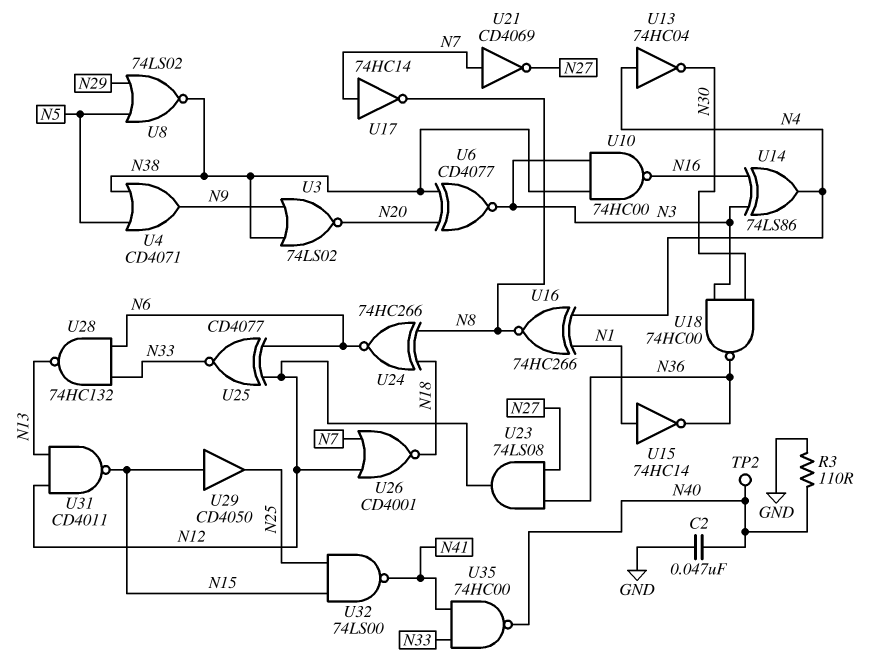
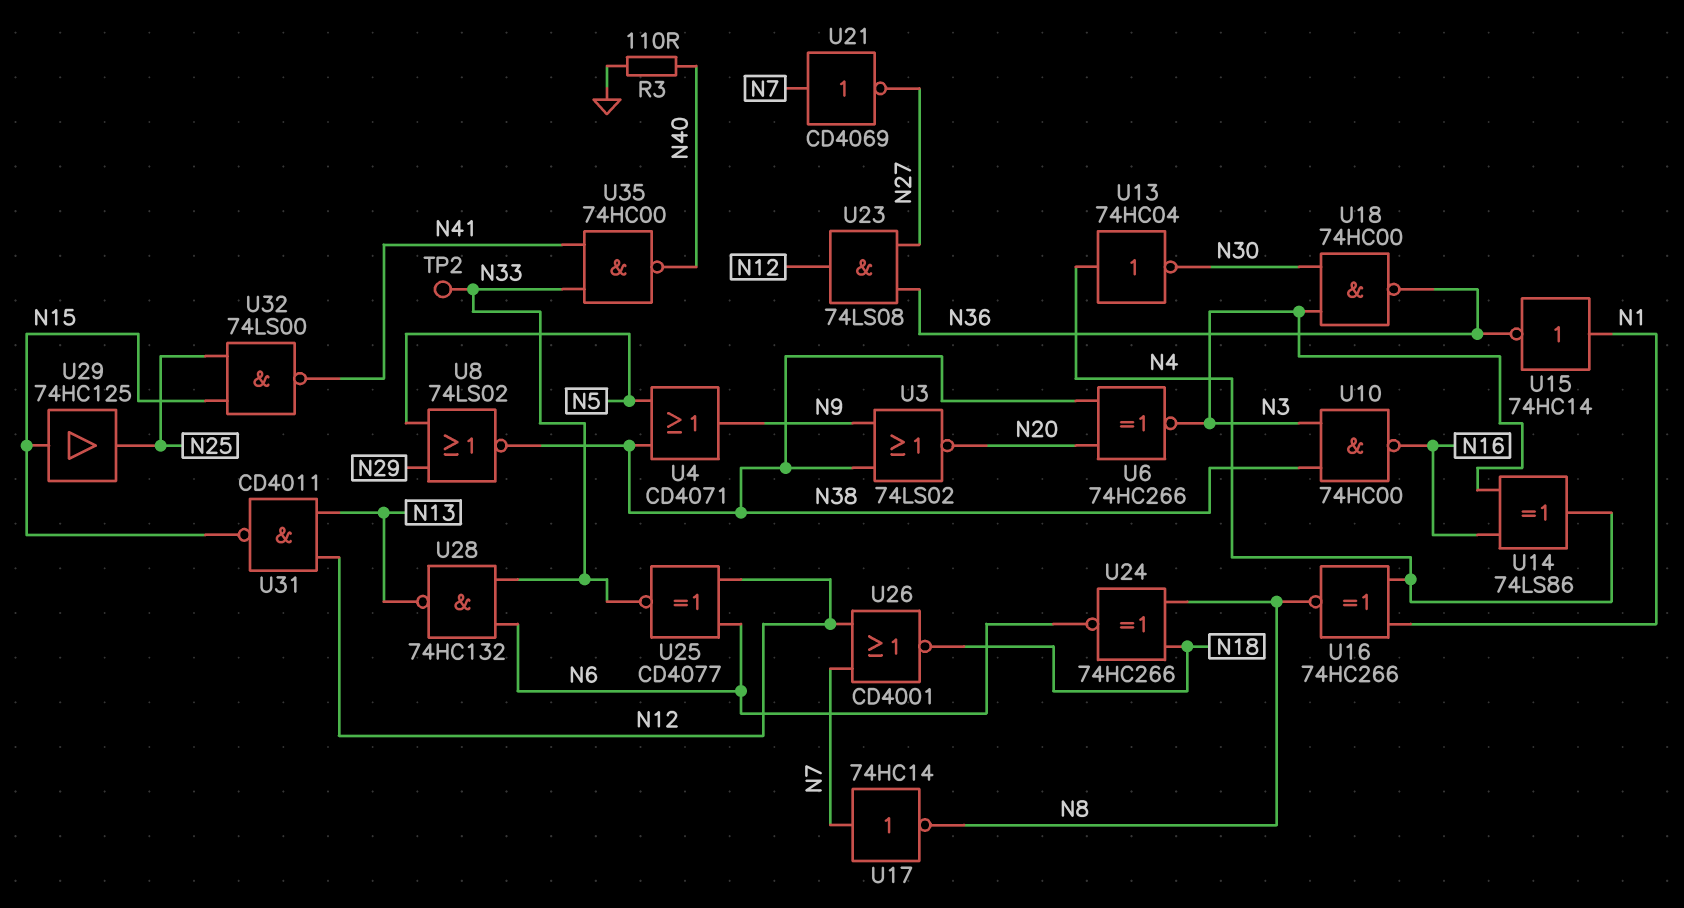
C2: 47nF (GND, N40) -> none
TP2: test point (N40) -> test point (N33)
U6: XNOR CD4077 (in N20, in N38, out N3) -> XNOR 74HC266 (in N20, in N38, out N3)
U29: buffer CD4050 (in N15, out N25) -> buffer 74HC125 (in N15, out N25)

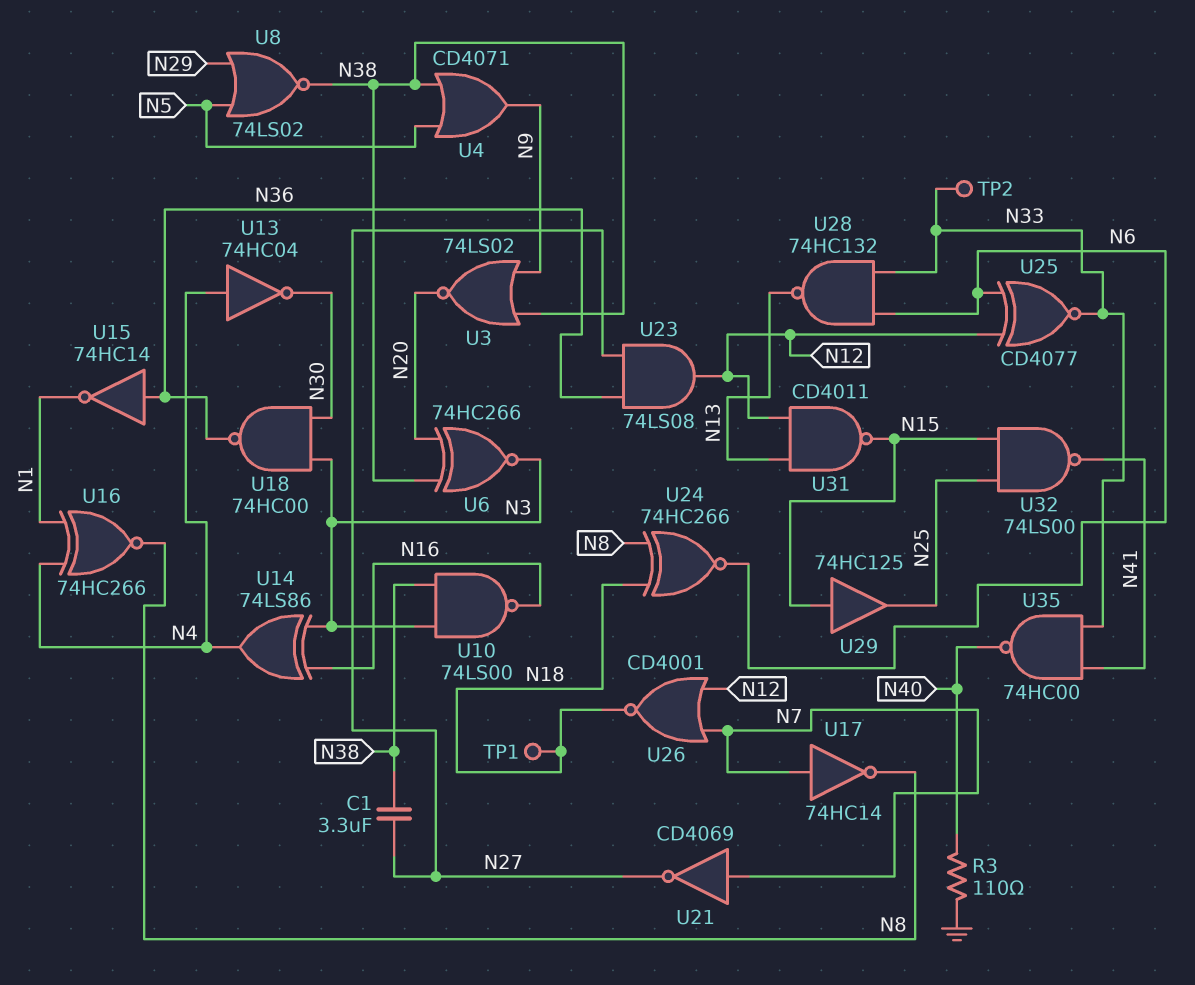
C1: none -> 3.3uF (N27, N38)
TP1: none -> test point (N18)
U10: NAND 74HC00 (in N3, in N38, out N16) -> NAND 74LS00 (in N3, in N38, out N16)
U15: NOT 74HC14 (in N1, out N36) -> NOT 74HC14 (in N36, out N1)

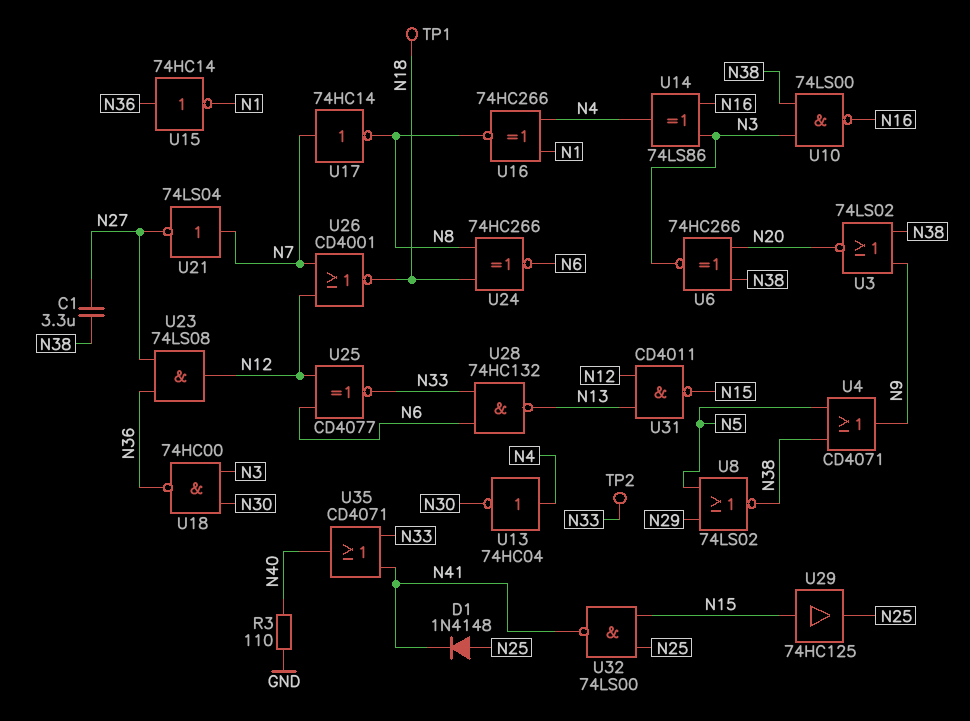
D1: none -> diode 1N4148 (A N25, K N41)
U21: NOT CD4069 (in N7, out N27) -> NOT 74LS04 (in N7, out N27)
U35: NAND 74HC00 (in N33, in N41, out N40) -> OR CD4071 (in N33, in N41, out N40)

